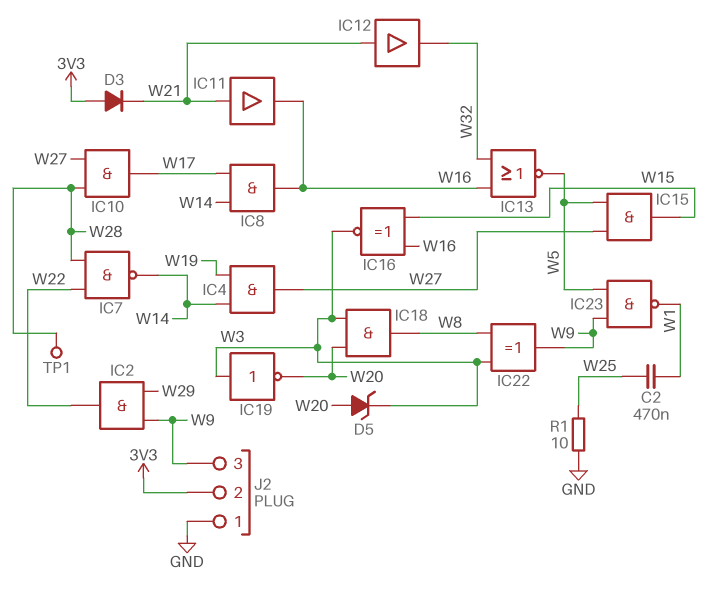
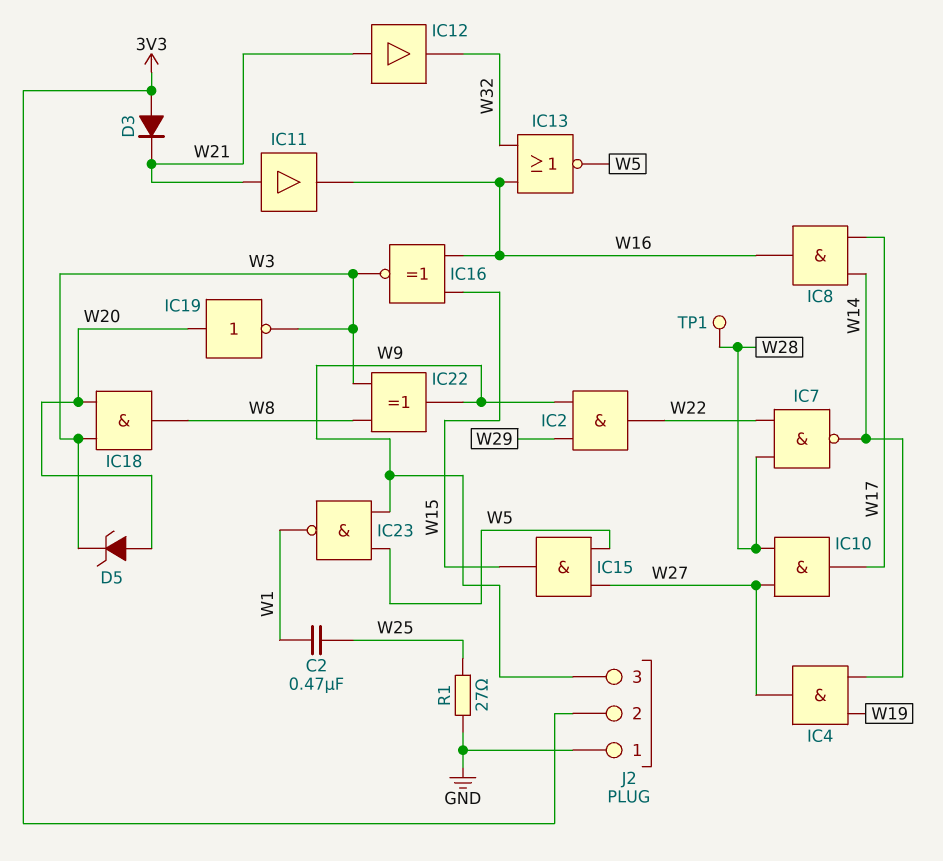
IC19: NOT (in W3, out W20) -> NOT (in W20, out W3)
R1: 10 (GND, W25) -> 27 (GND, W25)

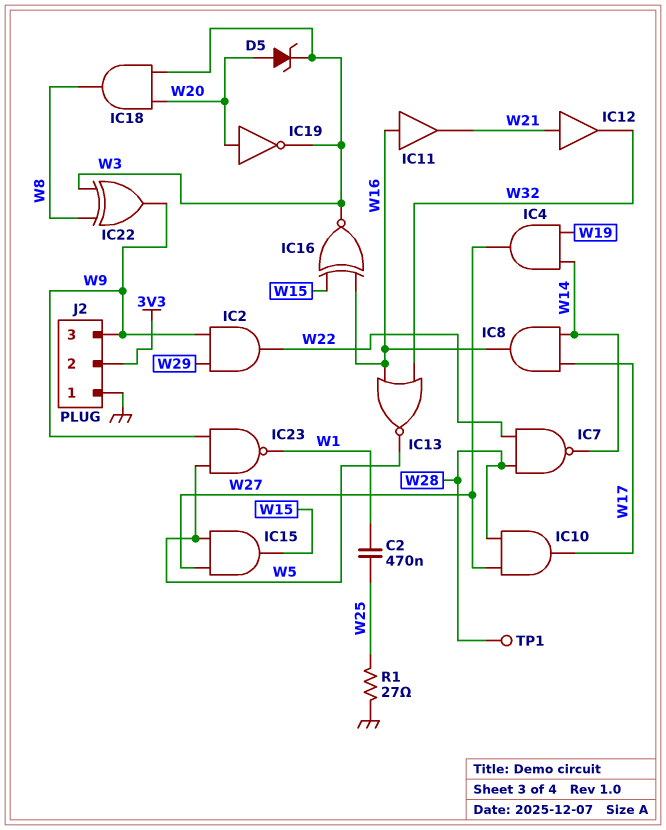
D3: diode (A 3V3, K W21) -> none
IC11: buffer (in W21, out W16) -> buffer (in W16, out W21)

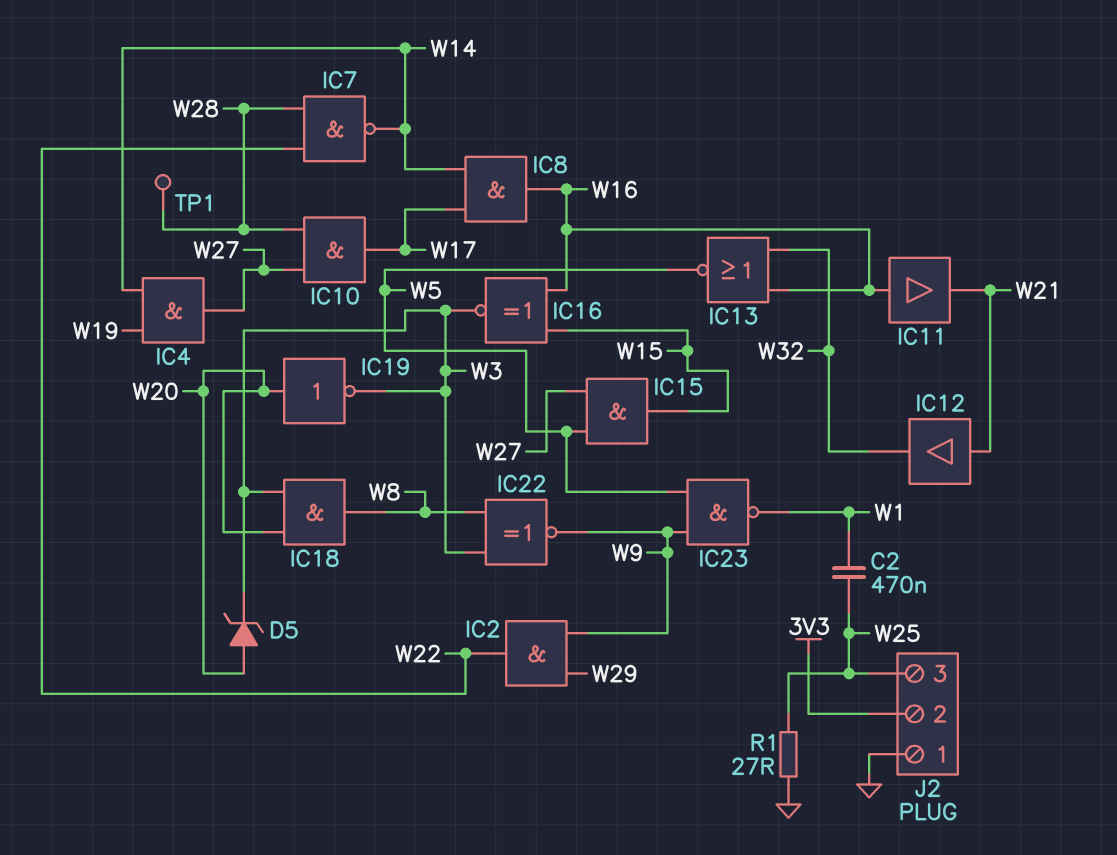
IC22: XOR (in W3, in W8, out W9) -> XNOR (in W3, in W8, out W9)
J2 pin 3: W9 -> W25

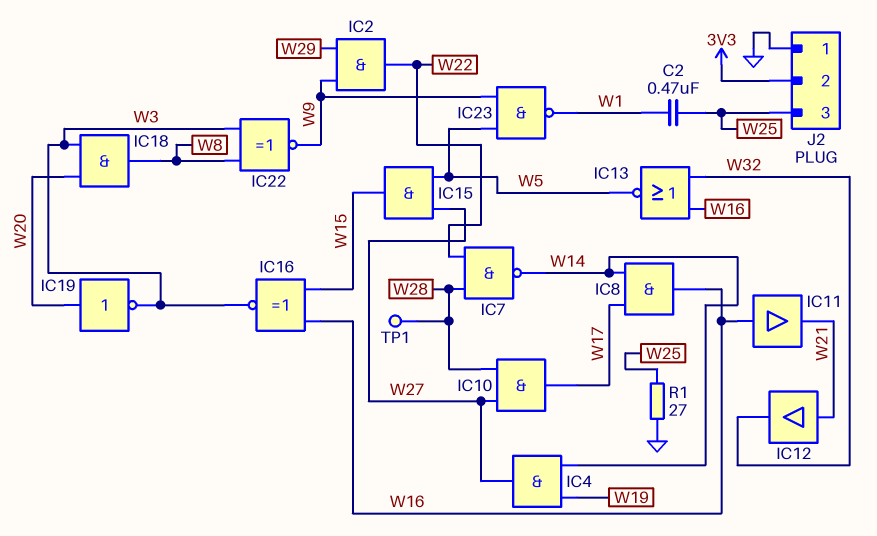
D5: zener (A W20, K W3) -> none

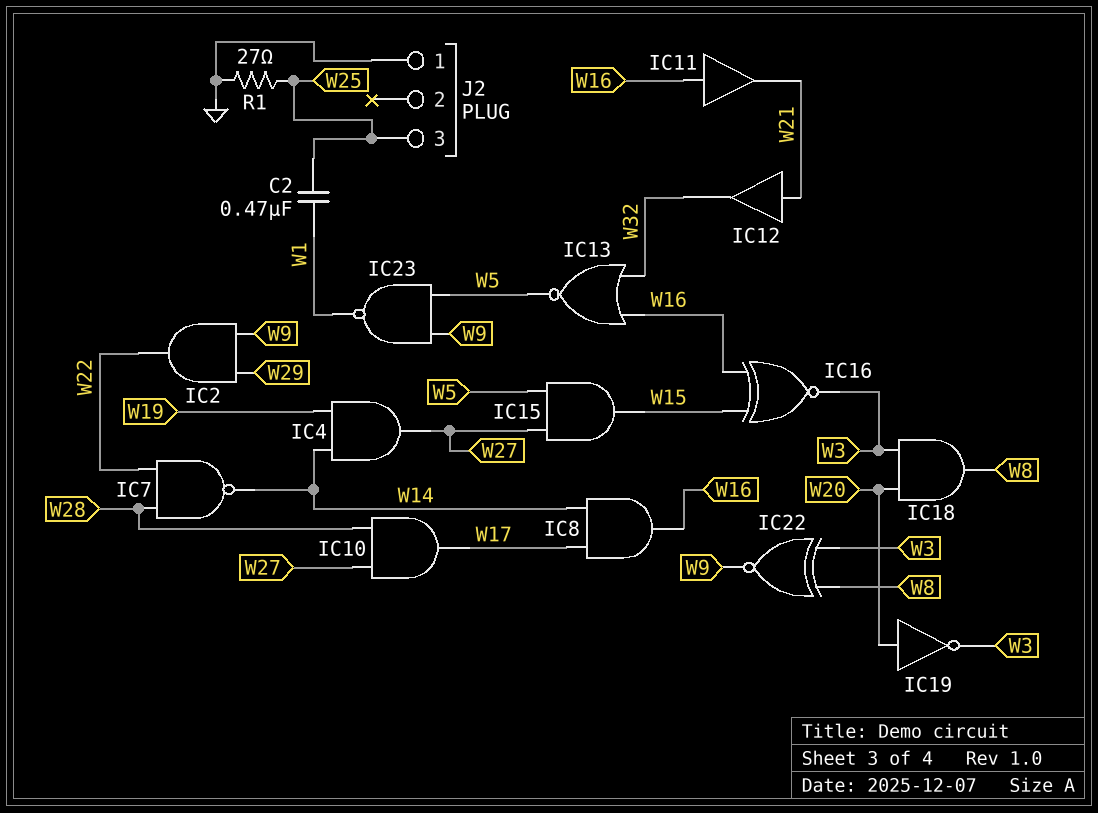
J2 pin 2: 3V3 -> none
TP1: test point (W28) -> none

